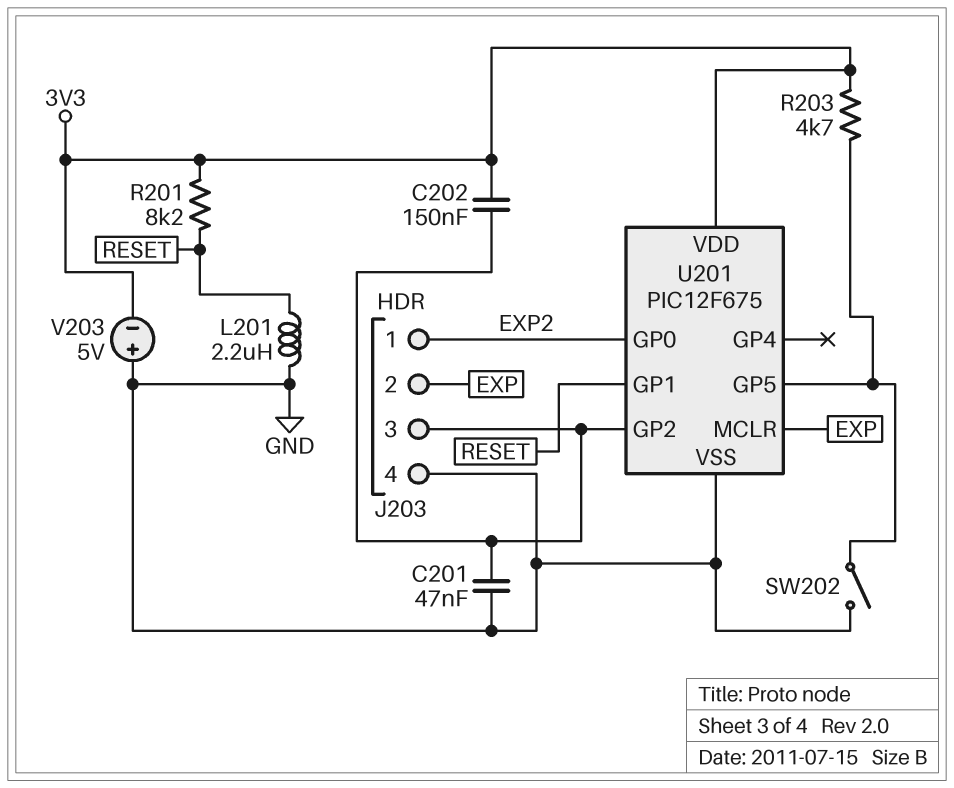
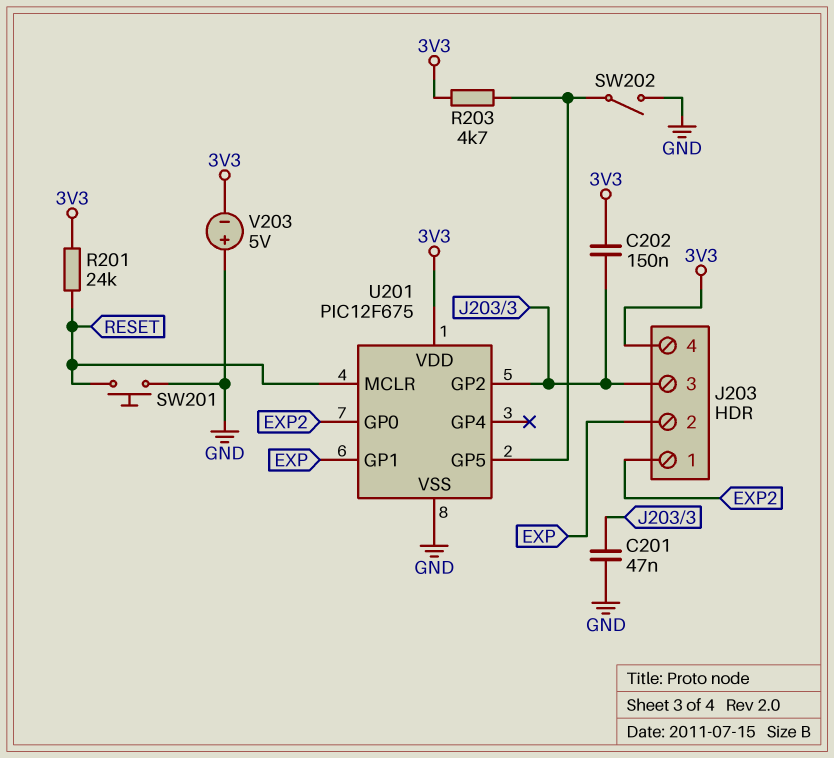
J203 pin 4: GND -> 3V3
L201: 2.2uH (GND, RESET) -> none
R201: 8.2k (3V3, RESET) -> 24k (3V3, RESET)
SW201: none -> button (GND, RESET)
U201 pin GP1: RESET -> EXP
U201 pin MCLR: EXP -> RESET

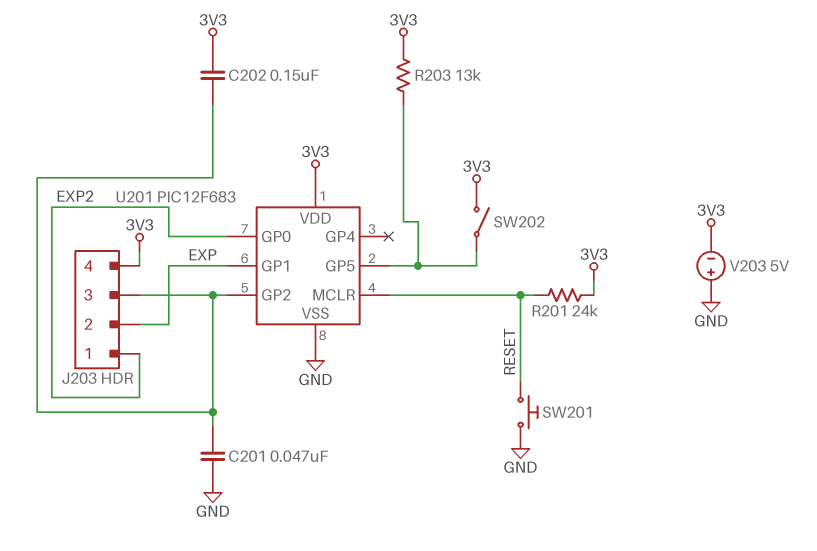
R203: 4.7k (3V3, U201/GP5) -> 13k (3V3, U201/GP5)
SW202: switch (GND, U201/GP5) -> switch (3V3, U201/GP5)
U201: PIC12F675 -> PIC12F683

